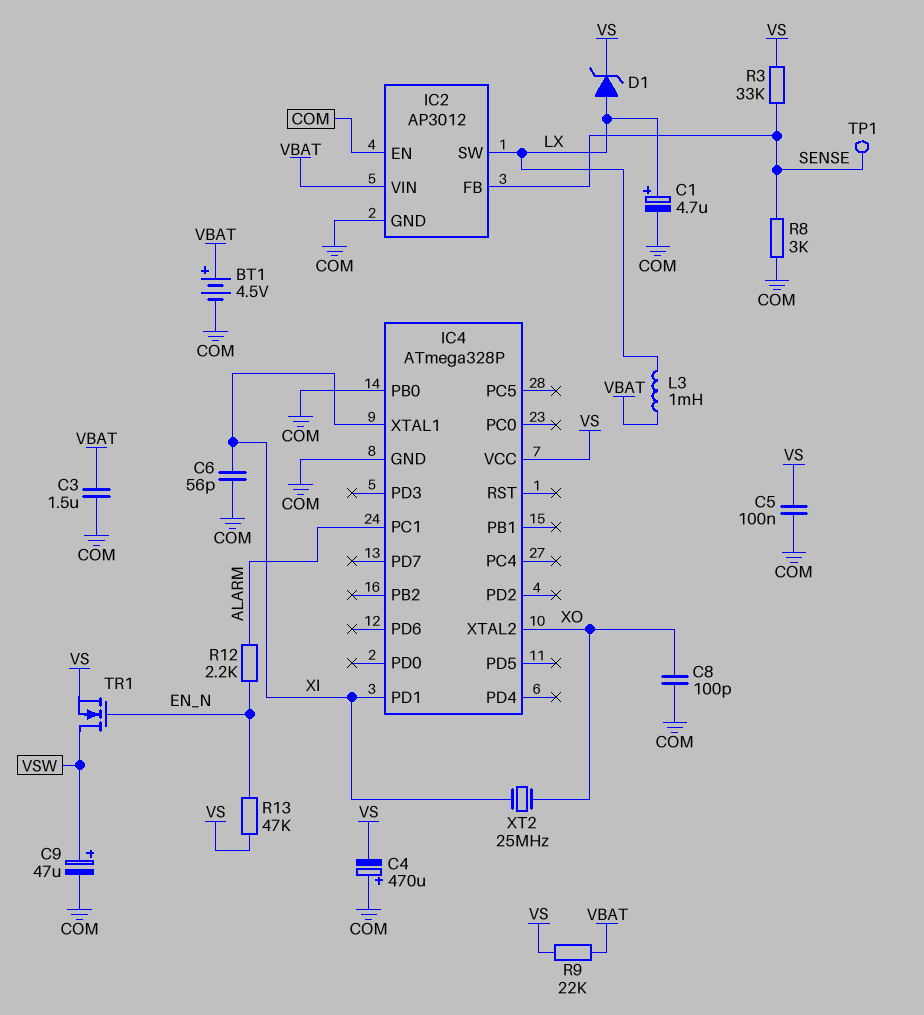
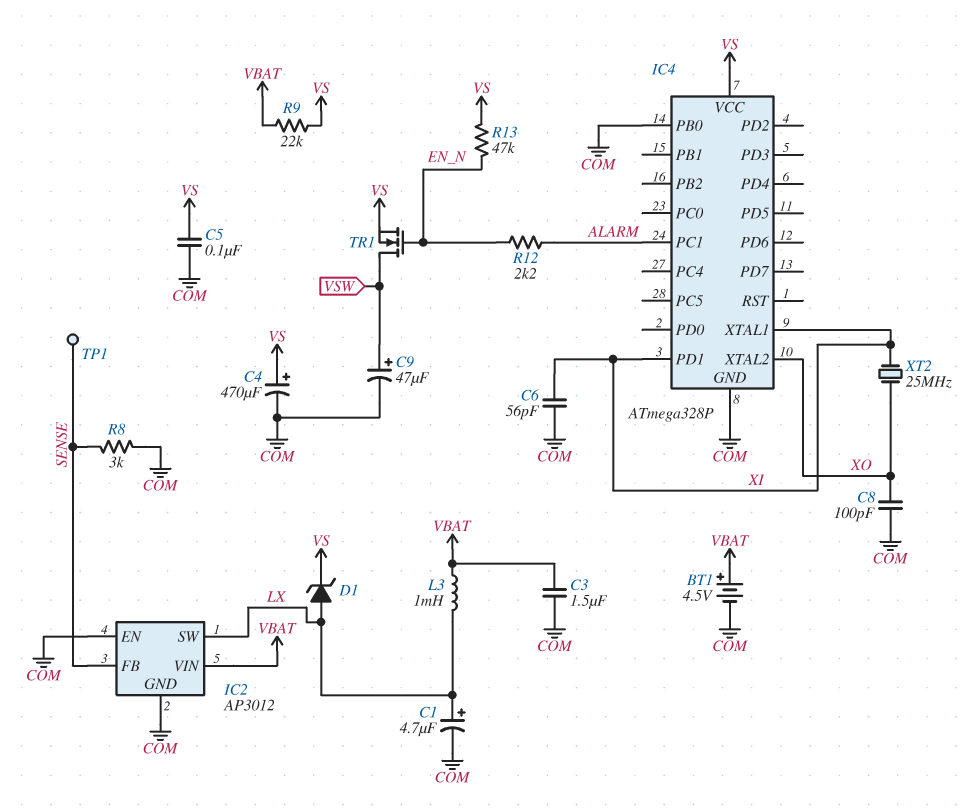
C4: 470uF (plus COM, minus VS) -> 470uF (plus VS, minus COM)
R3: 33k (SENSE, VS) -> none

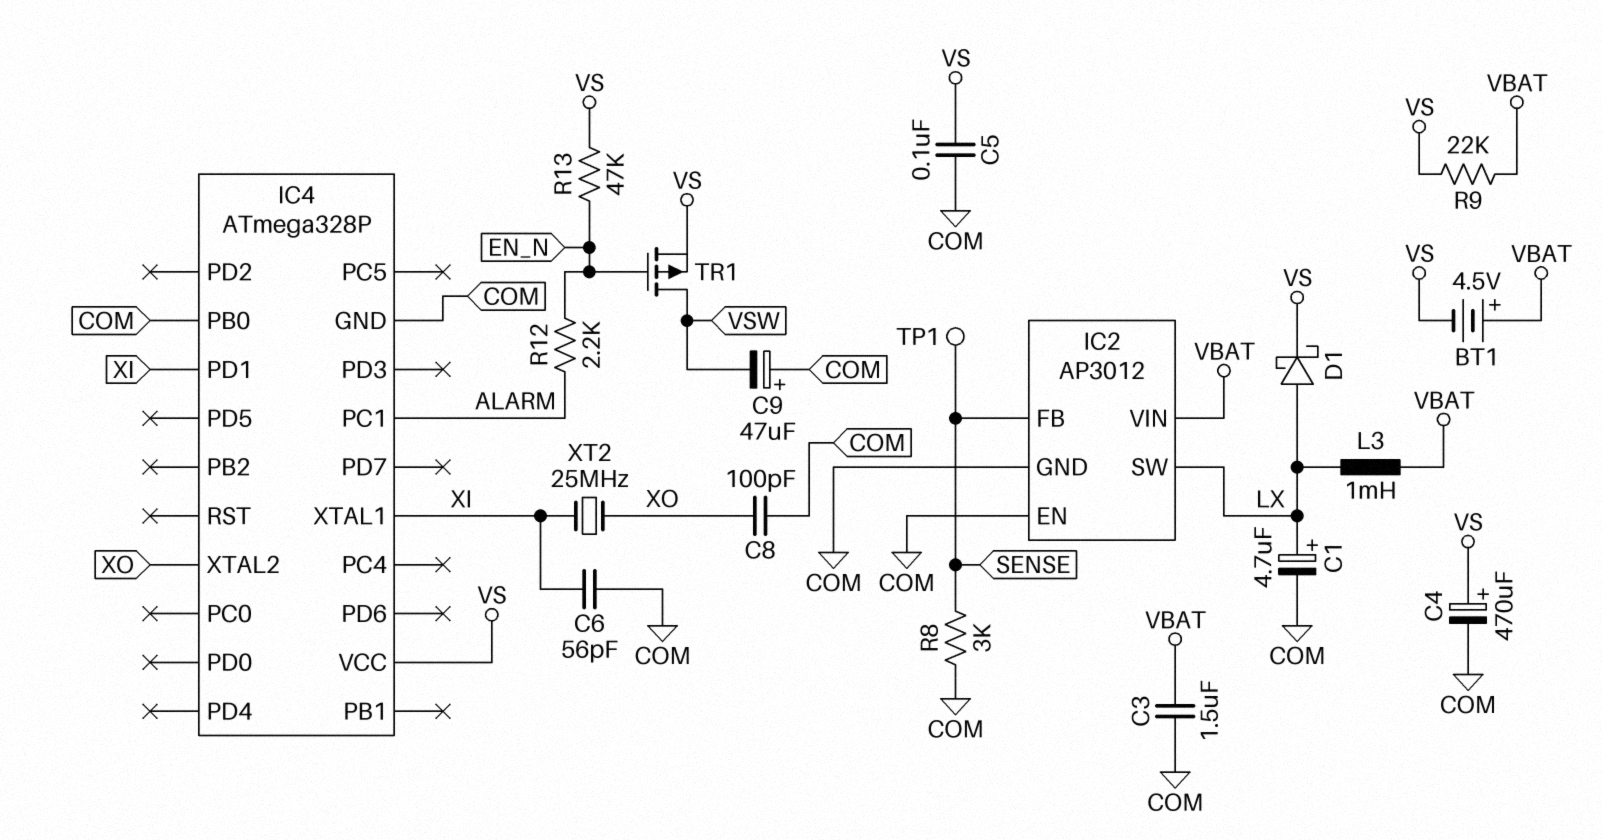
BT1: 4.5V (plus VBAT, minus COM) -> 4.5V (plus VBAT, minus VS)
C9: 47uF (plus VSW, minus COM) -> 47uF (plus COM, minus VSW)
D1: zener (A LX, K VS) -> schottky (A LX, K VS)
TR1: NMOS (G EN_N, D VSW, S VS) -> PMOS (G EN_N, D VSW, S VS)

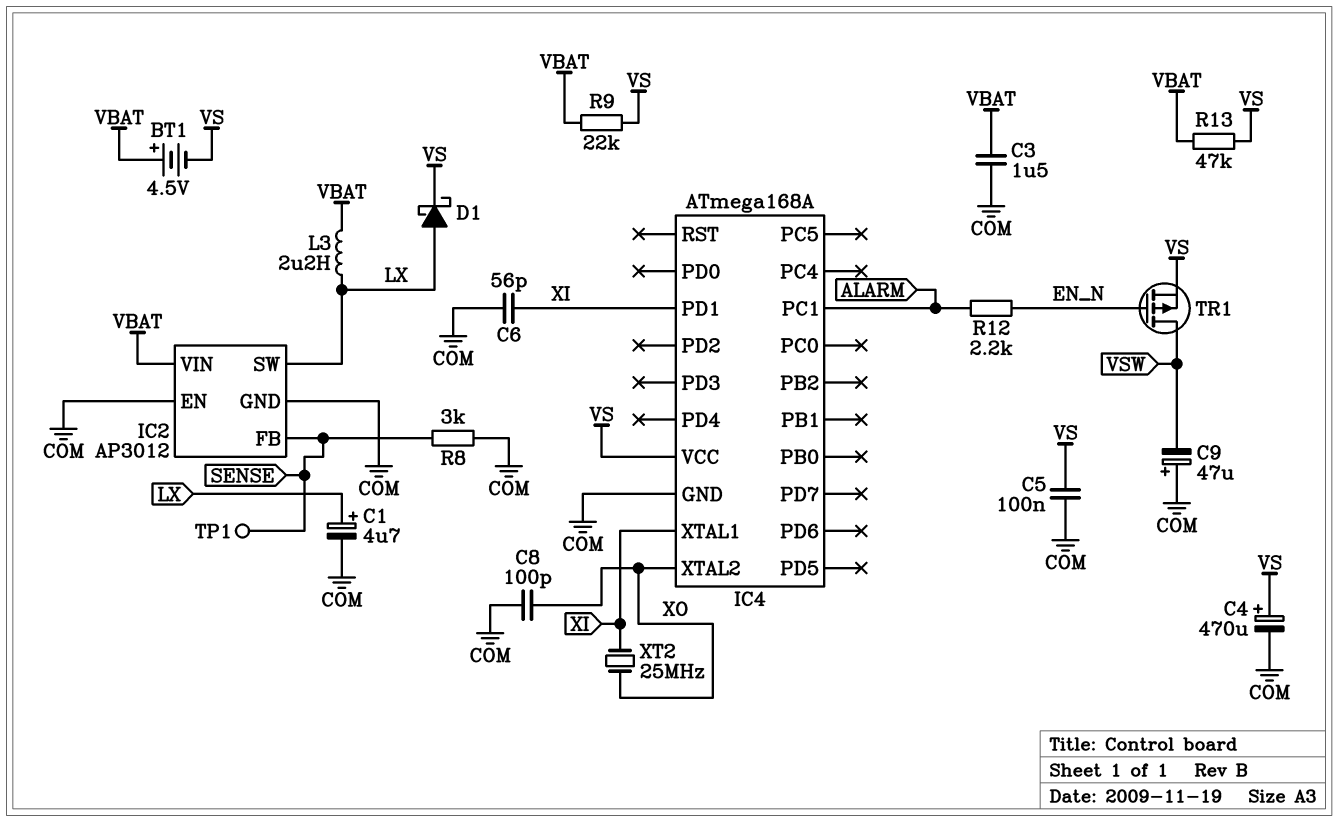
IC4: ATmega328P -> ATmega168A
IC4 pin PB0: COM -> none
L3: 1mH (LX, VBAT) -> 2.2uH (LX, VBAT)
R13: 47k (EN_N, VS) -> 47k (VBAT, VS)

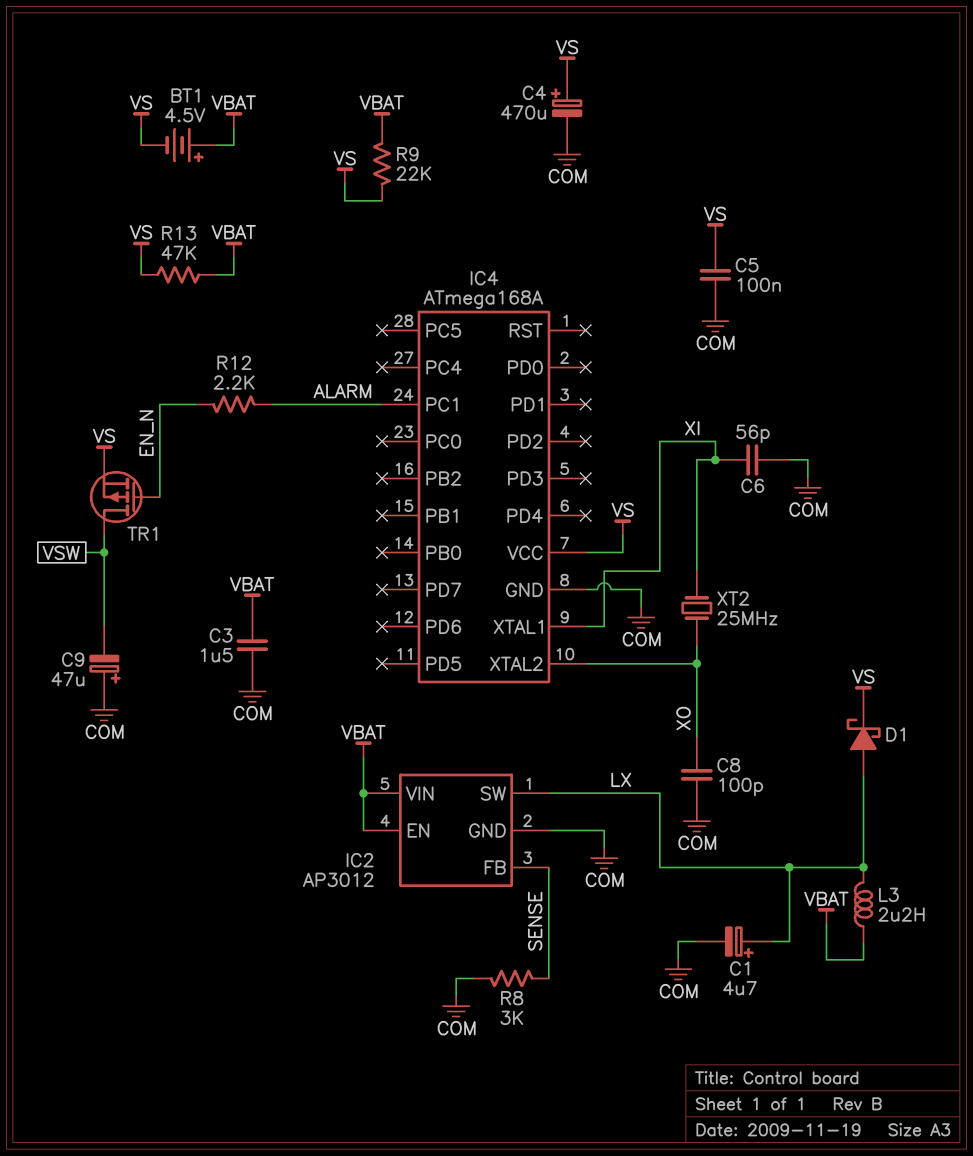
IC2 pin EN: COM -> VBAT
IC4 pin PD1: XI -> none
TP1: test point (SENSE) -> none

